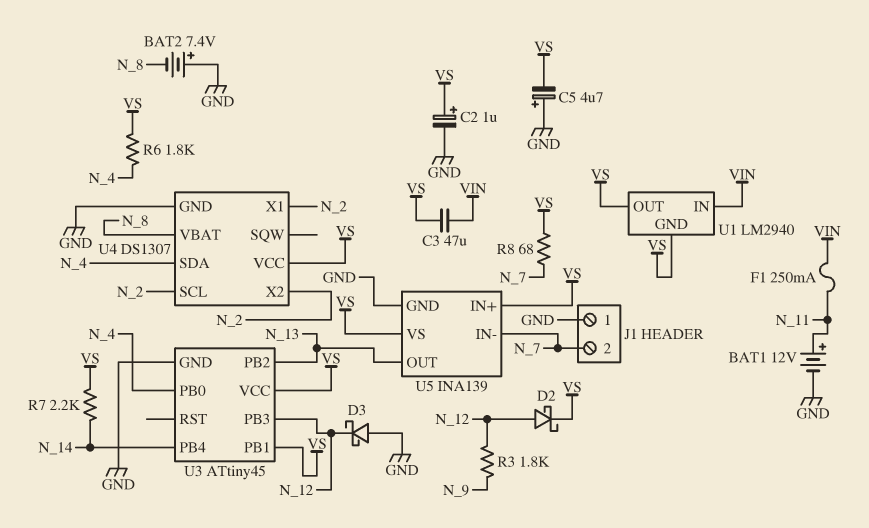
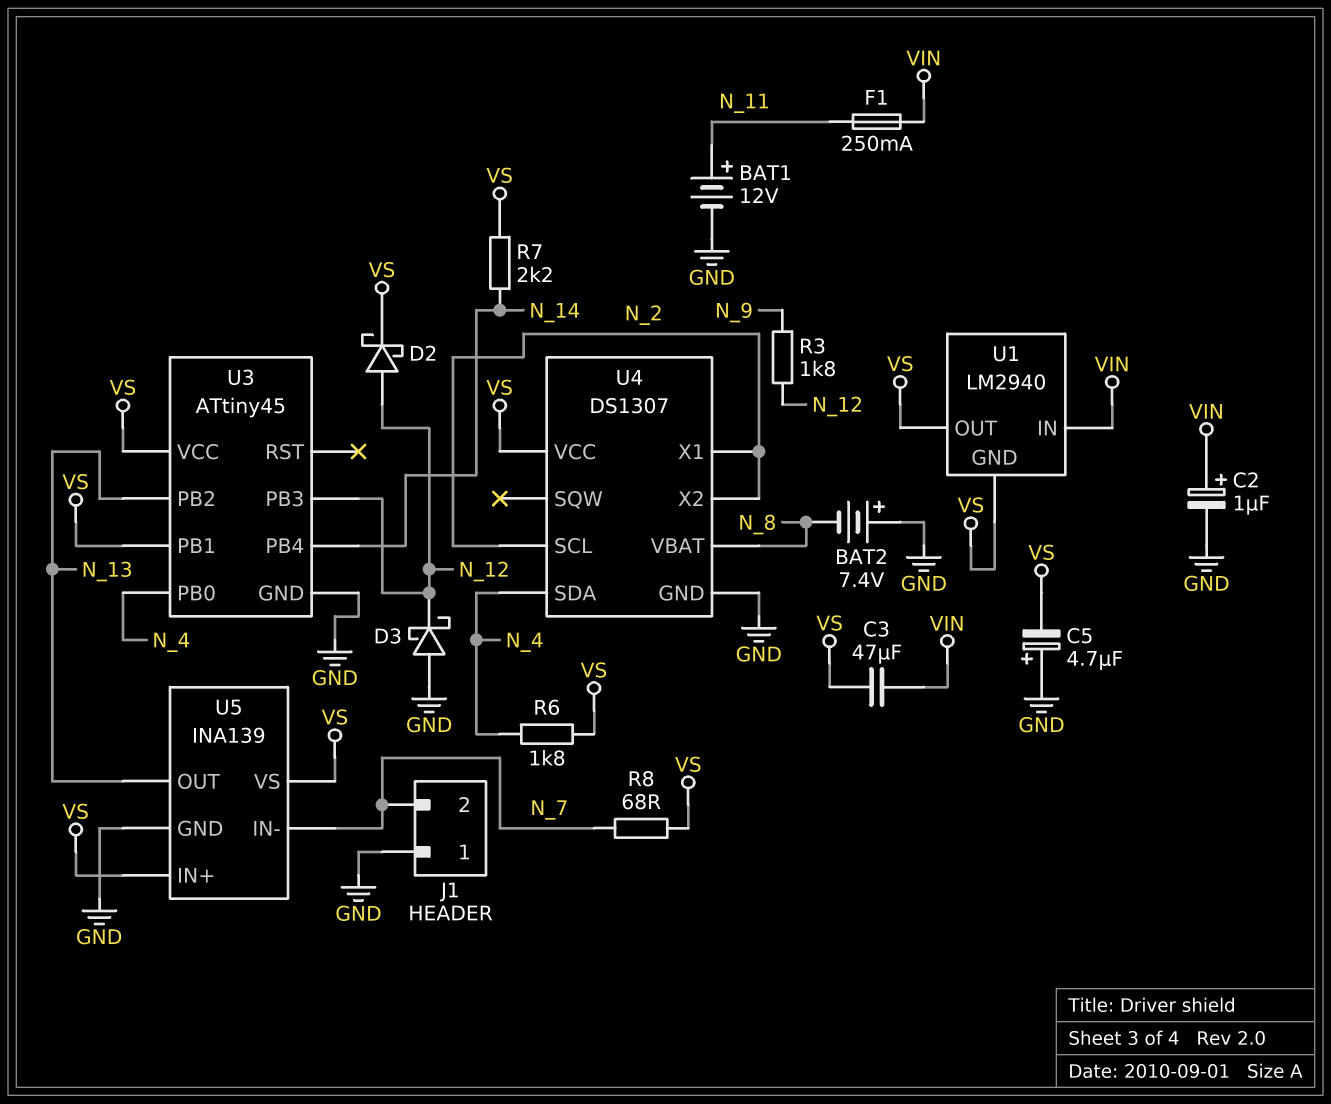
C2: 1uF (plus VS, minus GND) -> 1uF (plus VIN, minus GND)

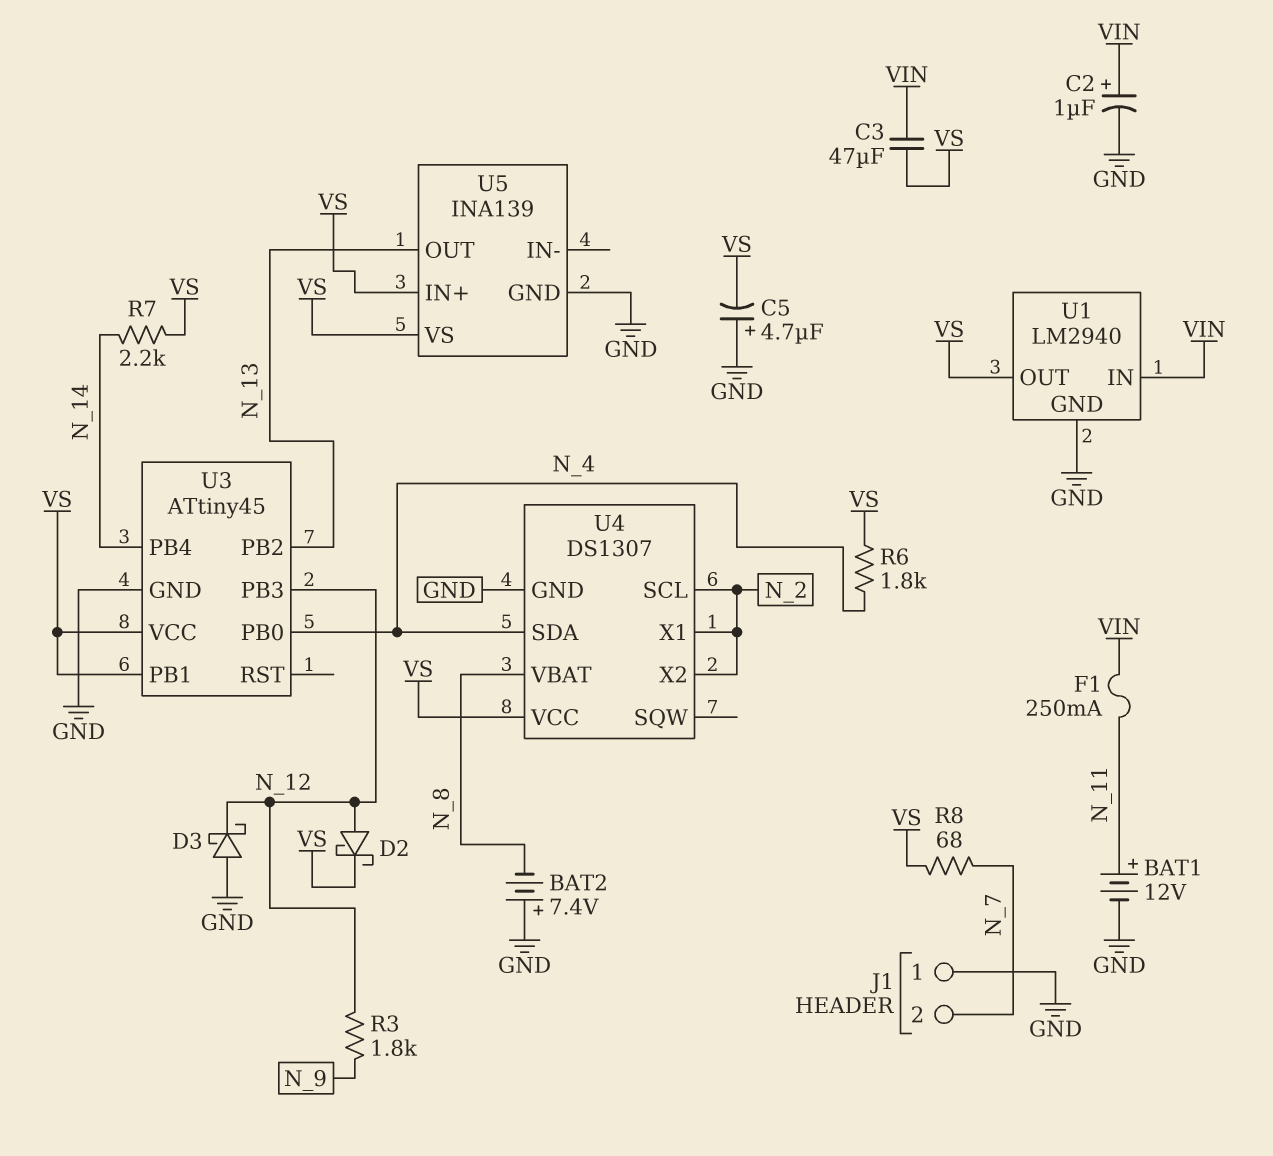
U1 pin GND: VS -> GND
U5 pin IN-: N_7 -> none

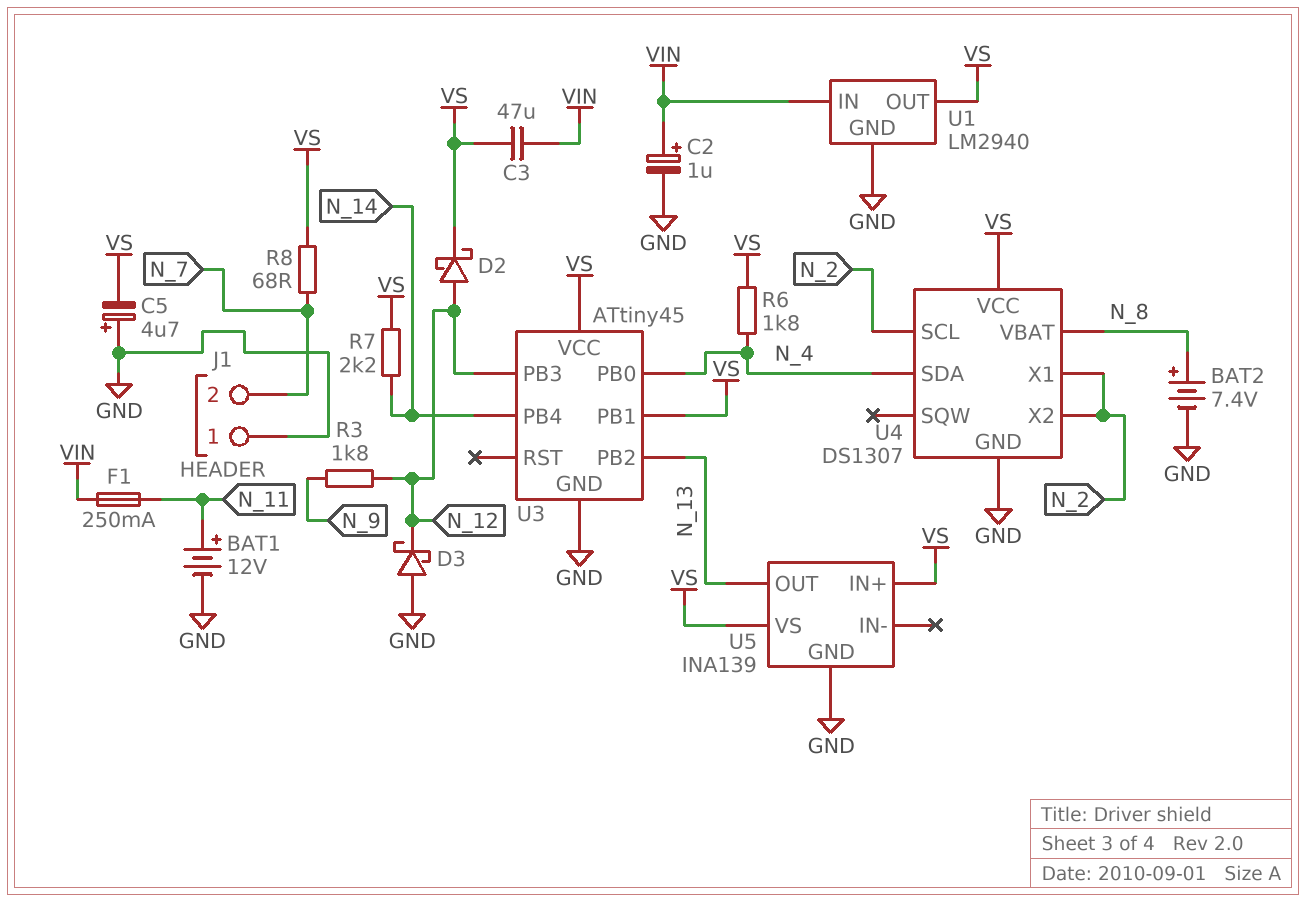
BAT2: 7.4V (plus GND, minus N_8) -> 7.4V (plus N_8, minus GND)

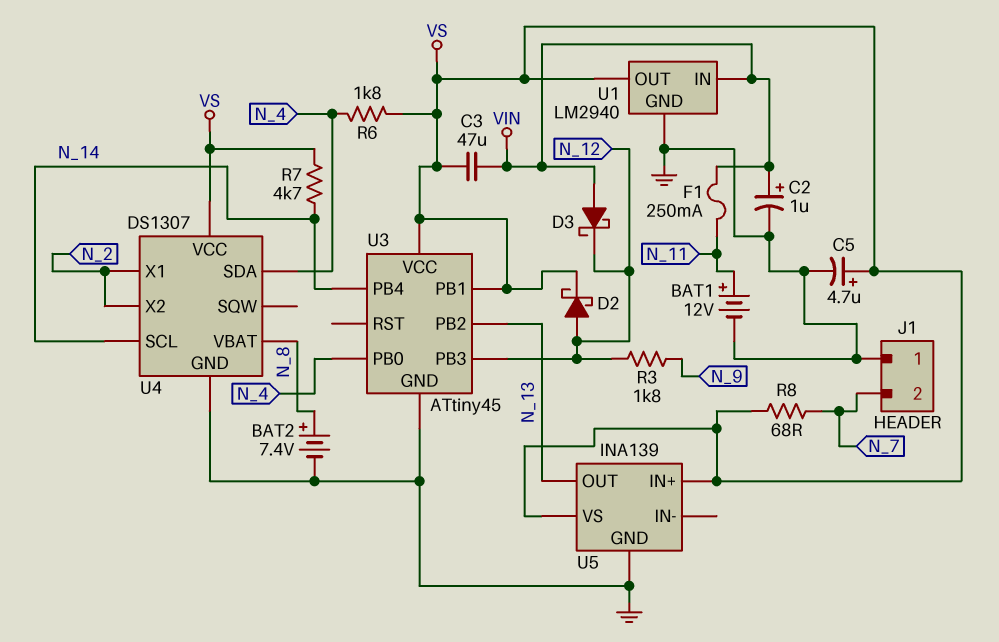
C5: 4.7uF (plus GND, minus VS) -> 4.7uF (plus VS, minus GND)
D3: schottky (A GND, K N_12) -> schottky (A VIN, K N_12)
R7: 2.2k (N_14, VS) -> 4.7k (N_14, VS)
U4 pin SCL: N_2 -> N_14

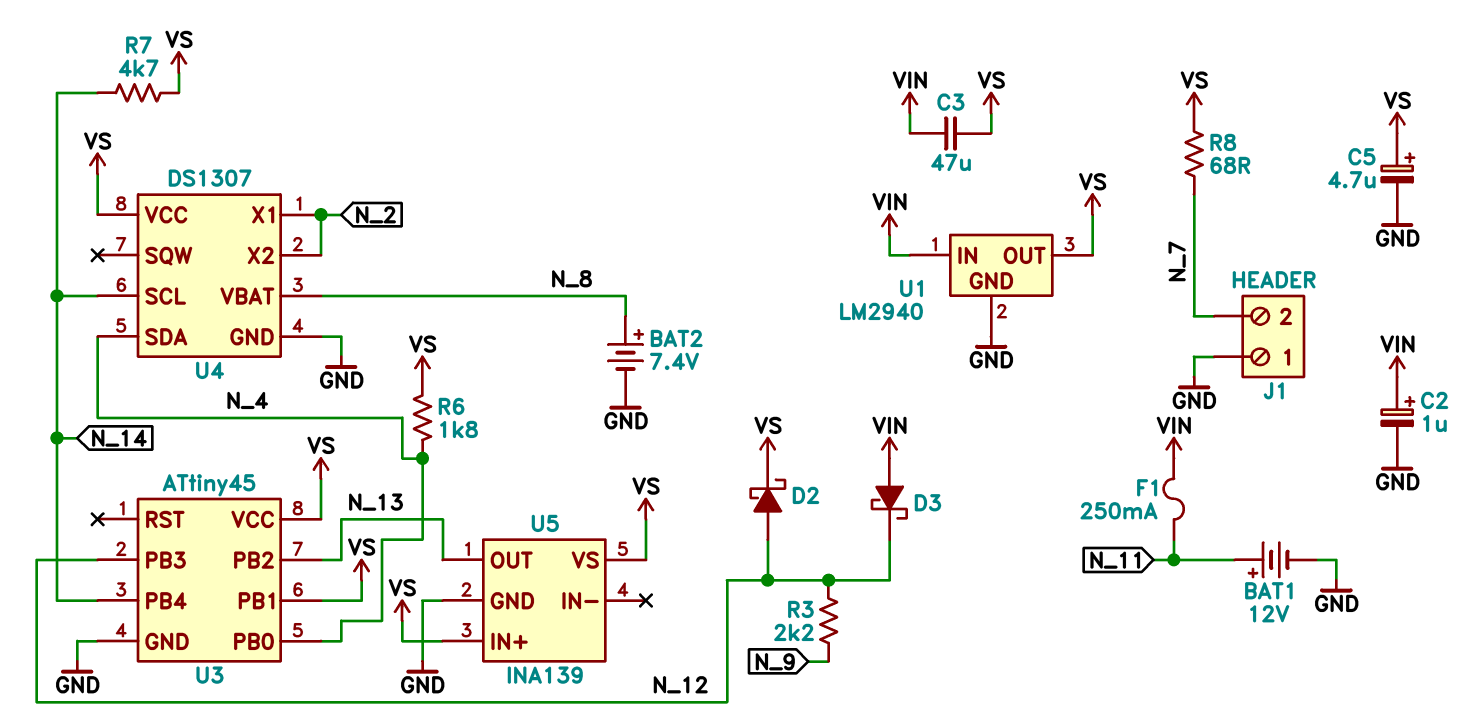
R3: 1.8k (N_9, N_12) -> 2.2k (N_9, N_12)

